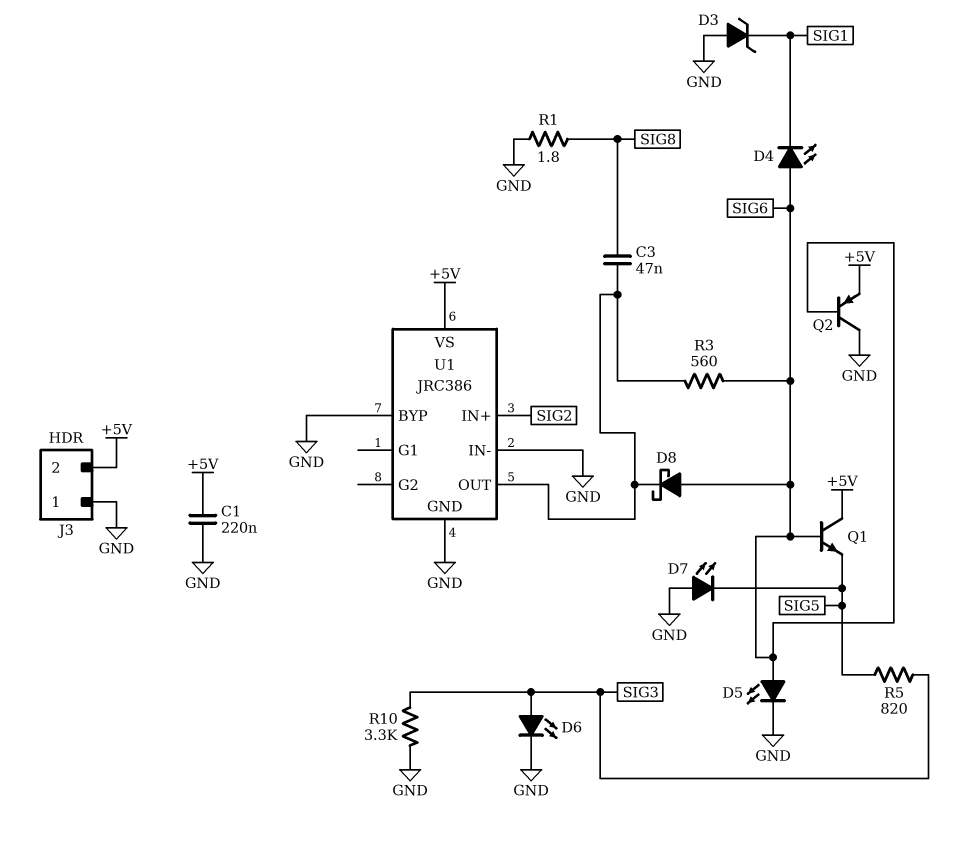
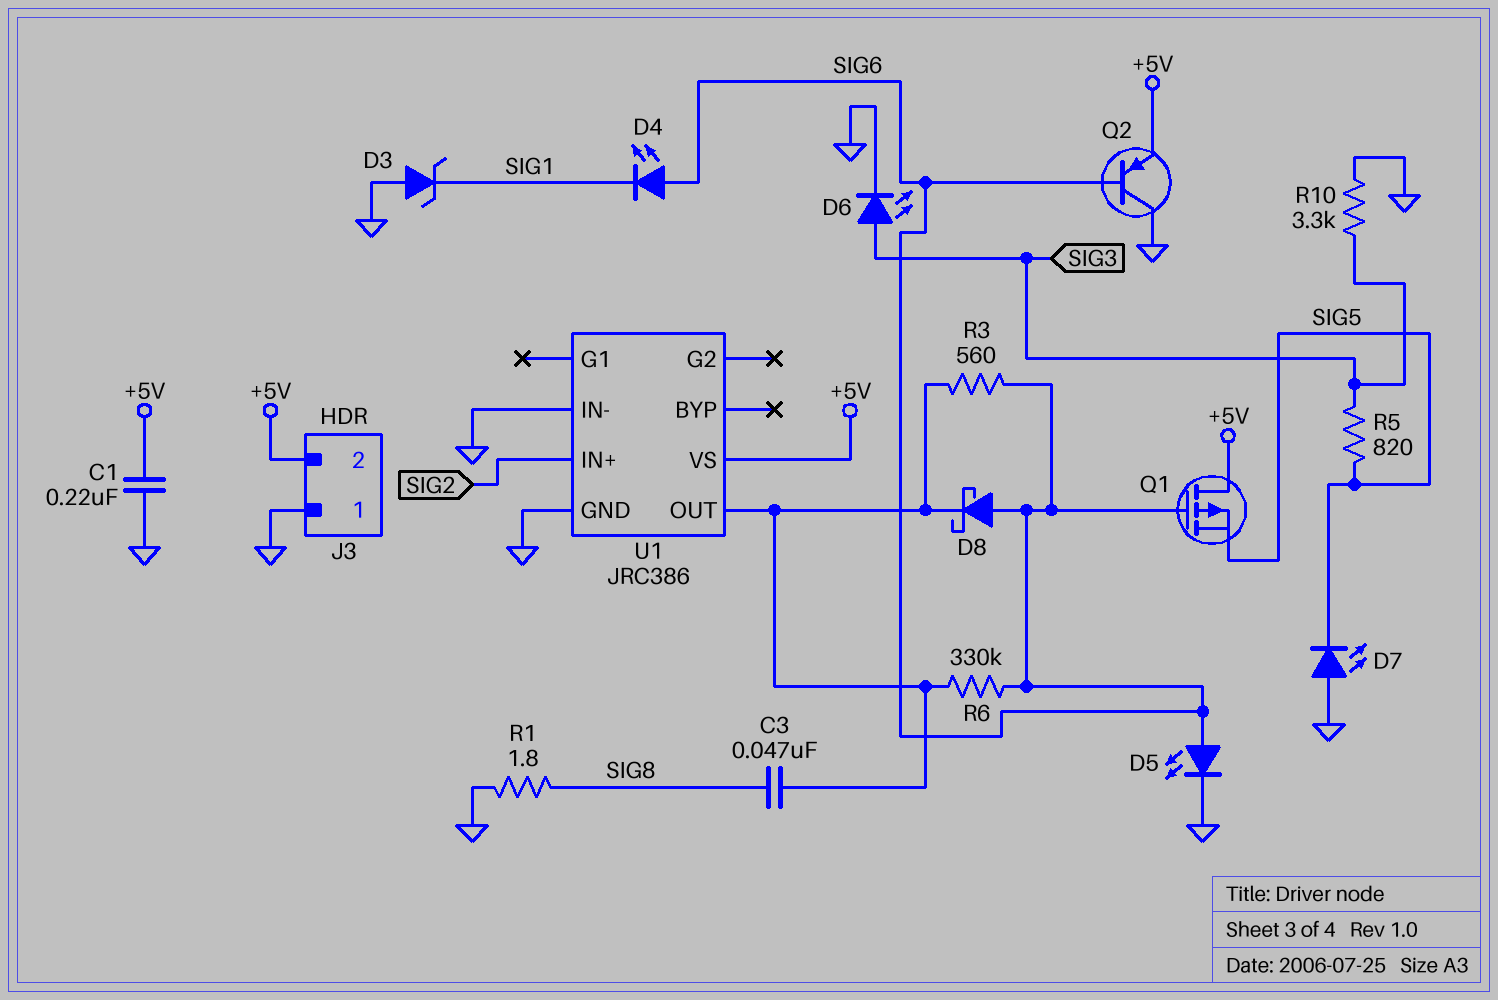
Q1: NPN (B SIG6, C +5V, E SIG5) -> PMOS (G SIG6, D +5V, S SIG5)
R6: none -> 330k (SIG6, U1/OUT)
U1 pin BYP: GND -> none

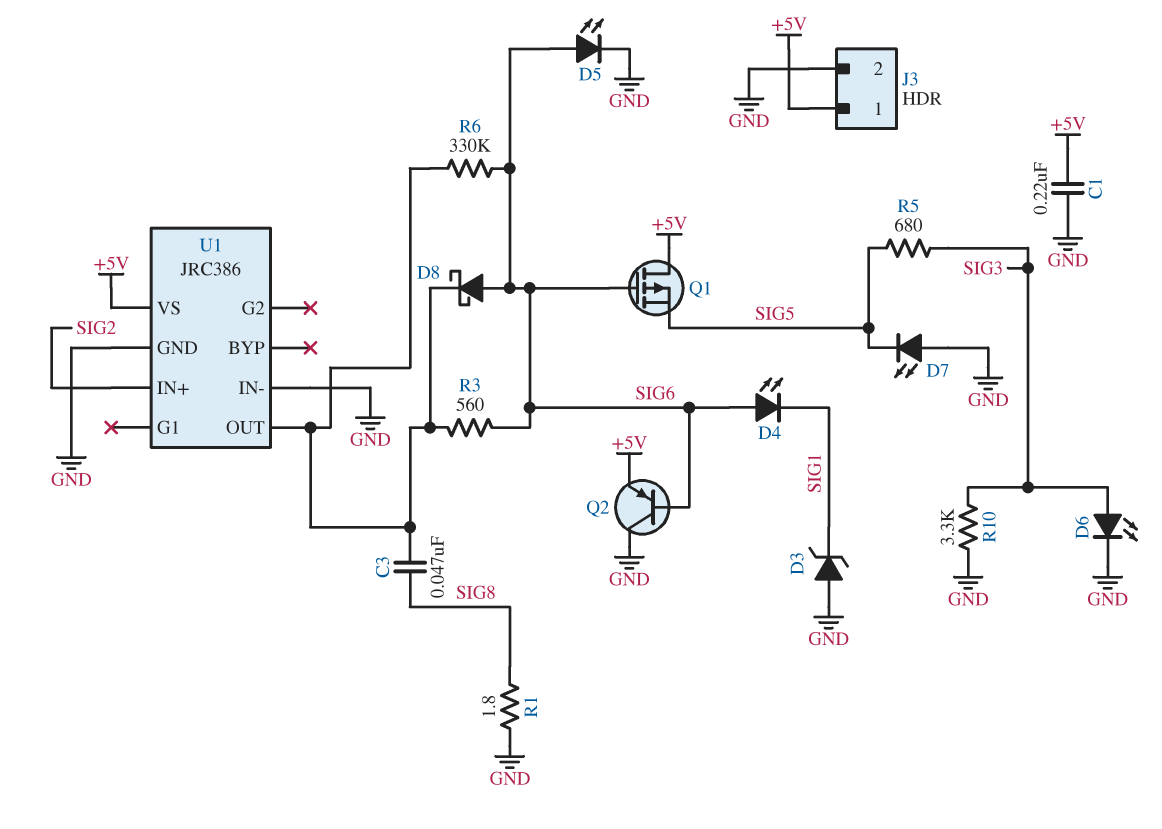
J3 pin 1: GND -> +5V
J3 pin 2: +5V -> GND
R5: 820 (SIG3, SIG5) -> 680 (SIG3, SIG5)

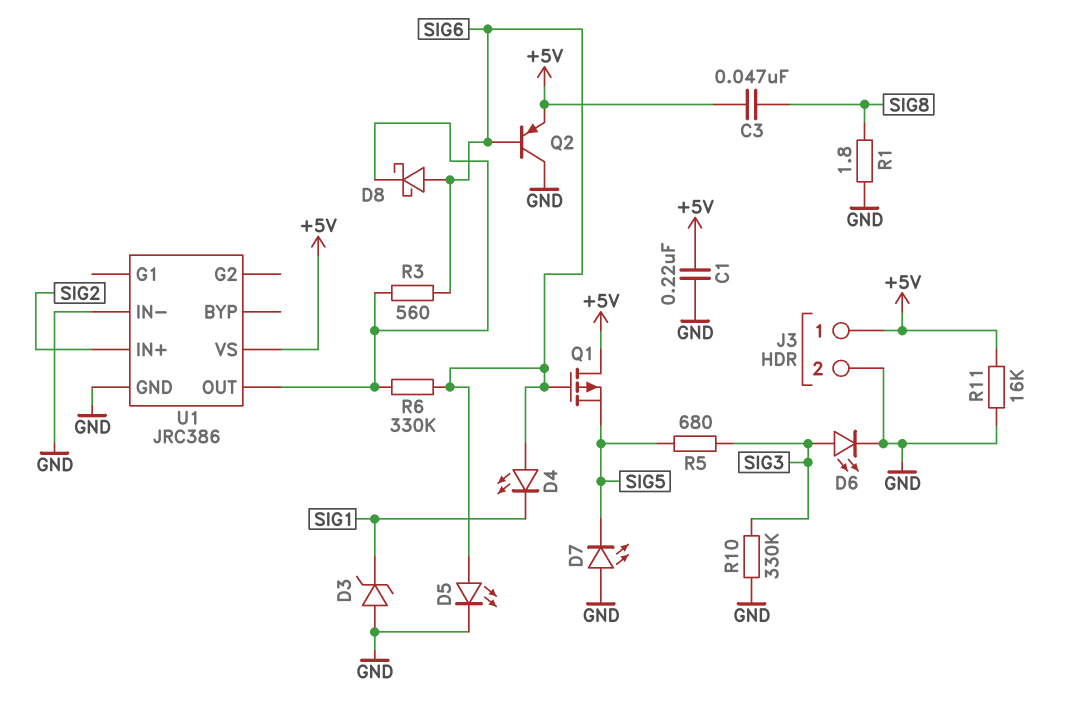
C3: 47nF (SIG8, U1/OUT) -> 47nF (+5V, SIG8)
R10: 3.3k (GND, SIG3) -> 330k (GND, SIG3)
R11: none -> 16k (+5V, GND)

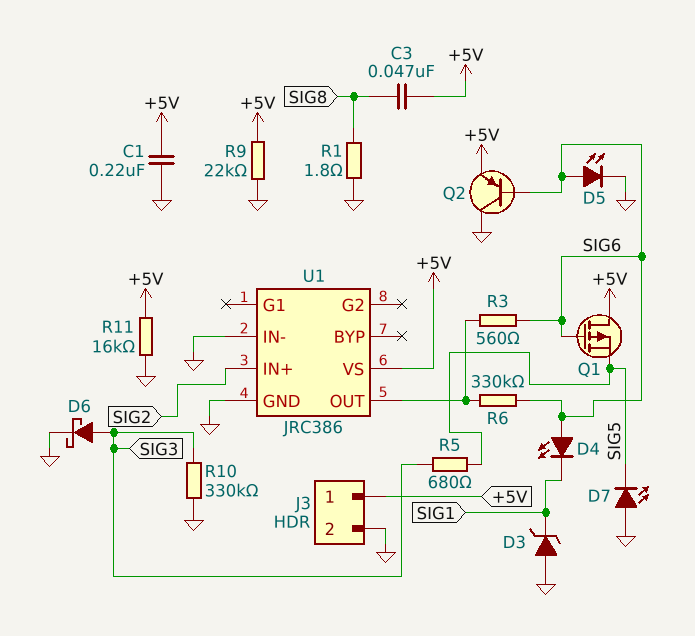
D6: LED (A SIG3, K GND) -> schottky (A SIG3, K GND)
D8: schottky (A SIG6, K U1/OUT) -> none
R9: none -> 22k (+5V, GND)

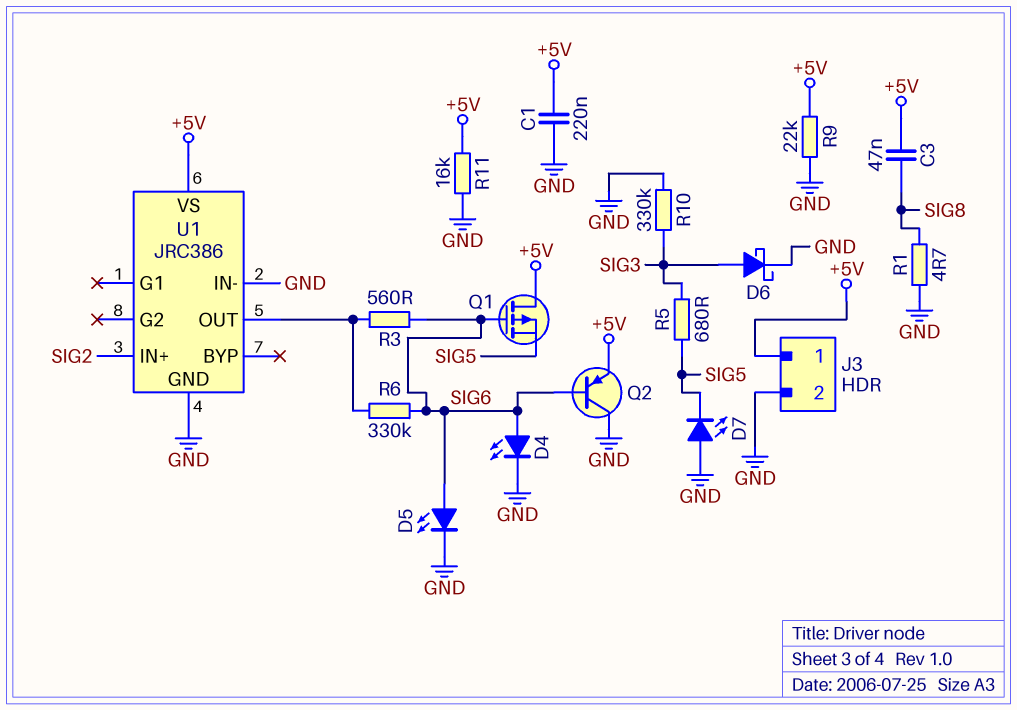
D3: zener (A GND, K SIG1) -> none
D4: LED (A SIG6, K SIG1) -> LED (A SIG6, K GND)
R1: 1.8 (GND, SIG8) -> 4.7 (GND, SIG8)

